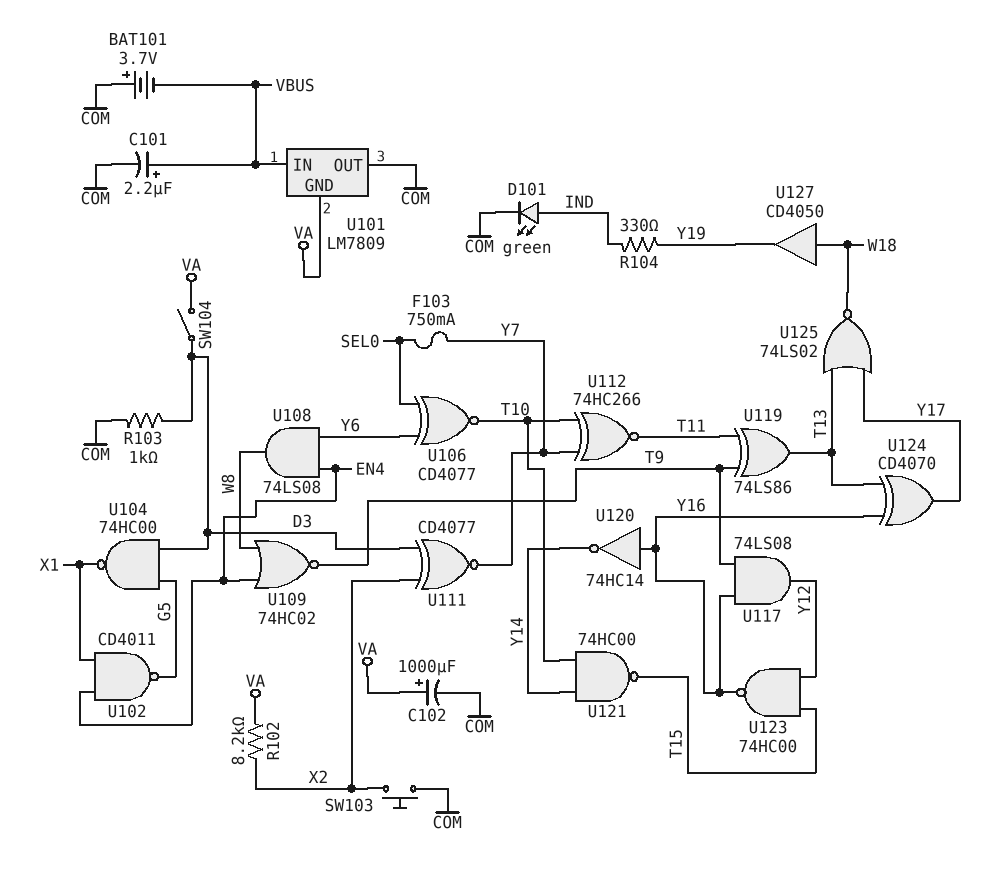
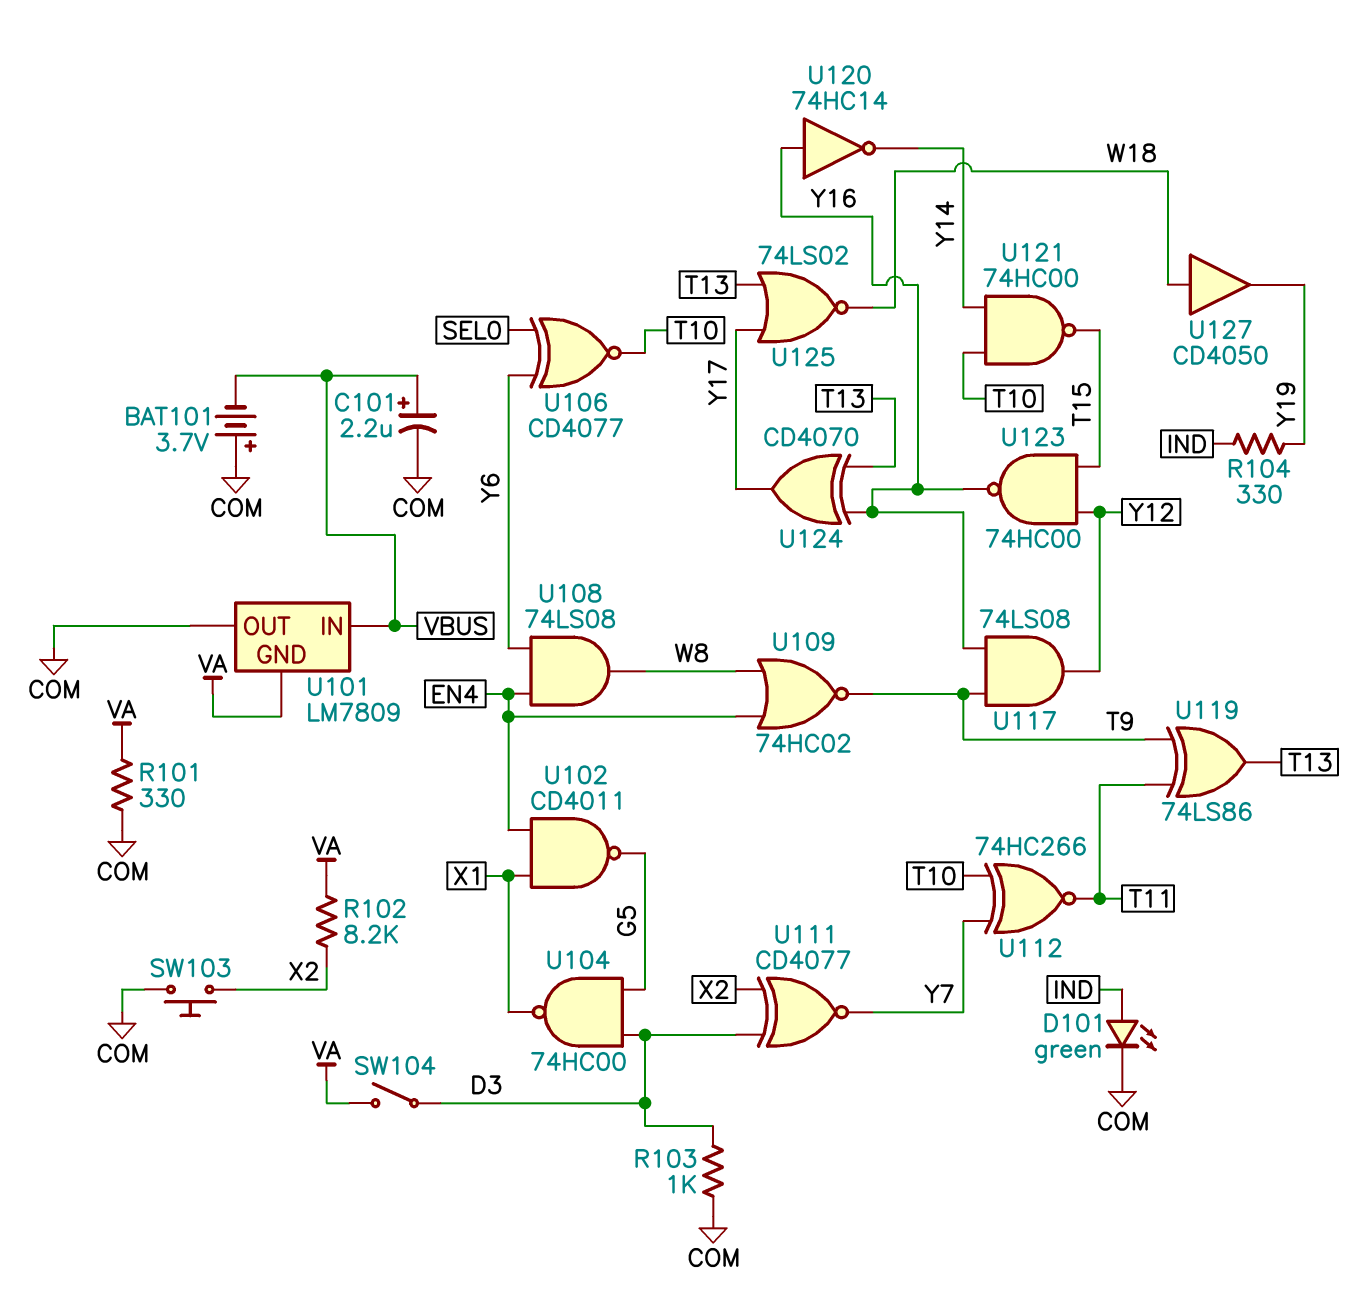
C102: 1000uF (plus VA, minus COM) -> none
F103: 750mA (SEL0, Y7) -> none
R101: none -> 330 (COM, VA)

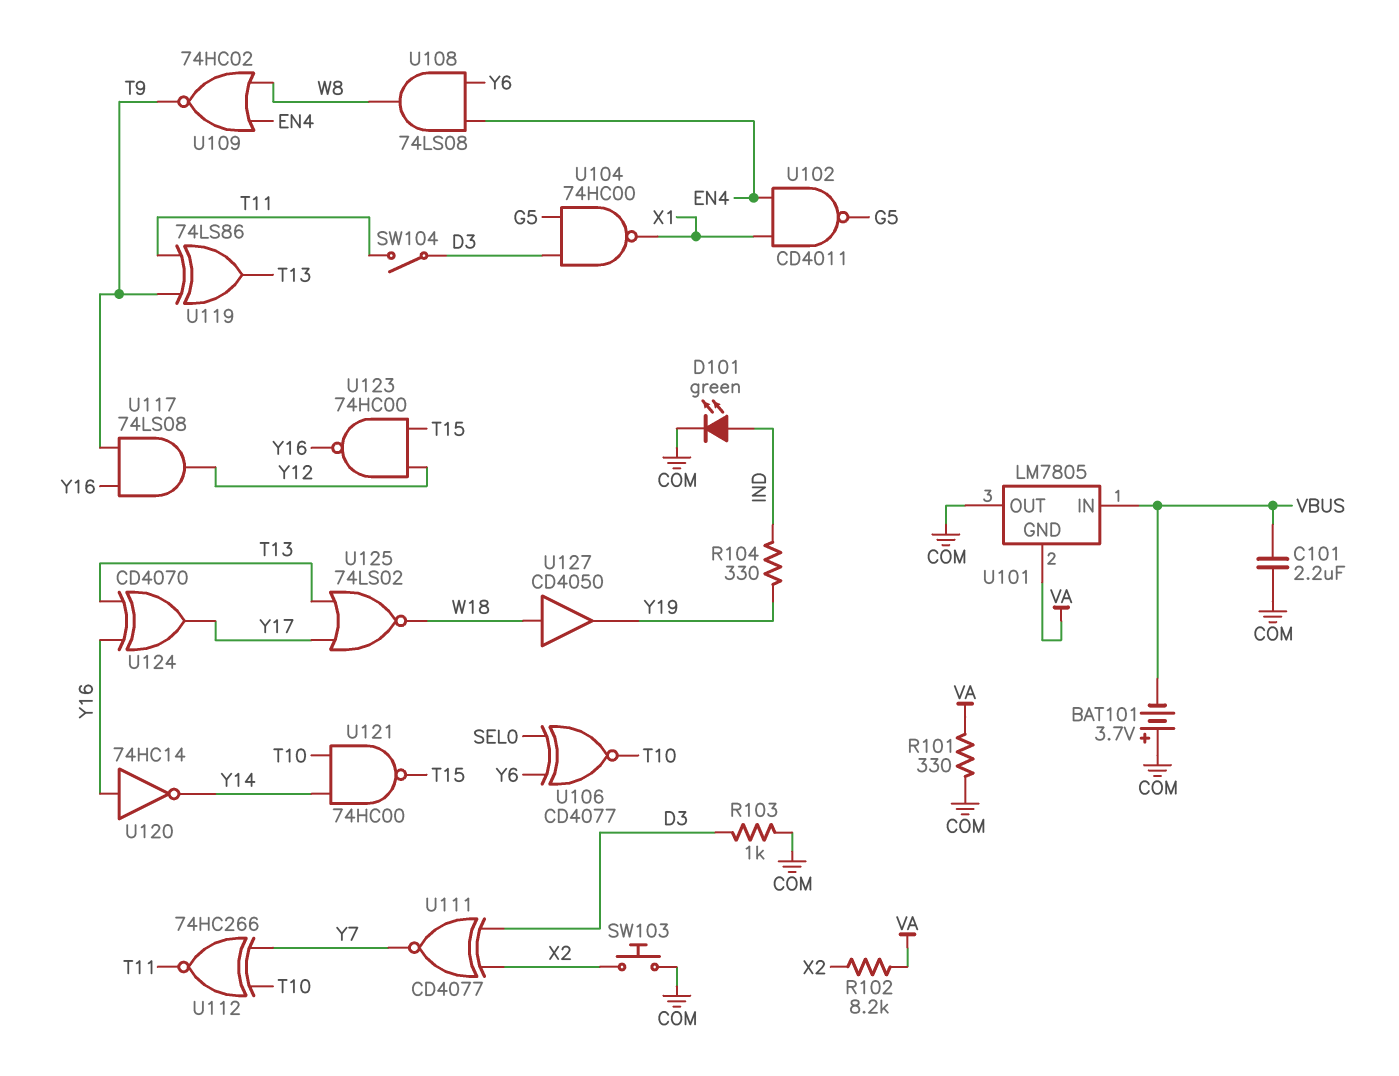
C101: 2.2uF (plus VBUS, minus COM) -> 2.2uF (COM, VBUS)
SW104: switch (D3, VA) -> switch (D3, T11)
U101: LM7809 -> LM7805

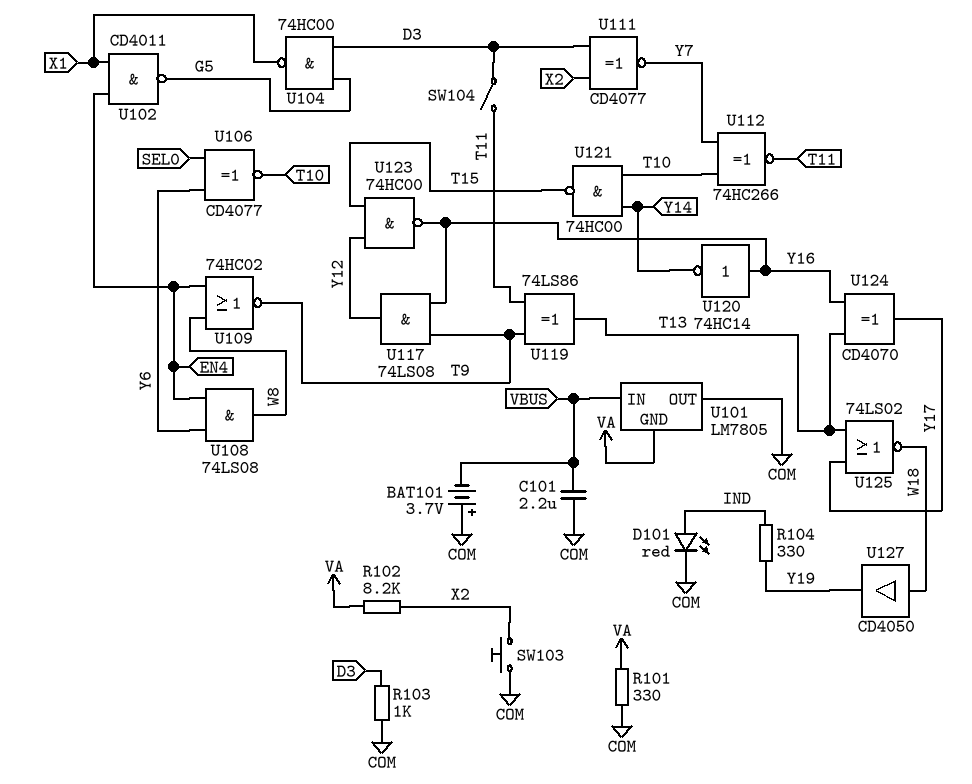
D101: LED green (A IND, K COM) -> LED red (A IND, K COM)

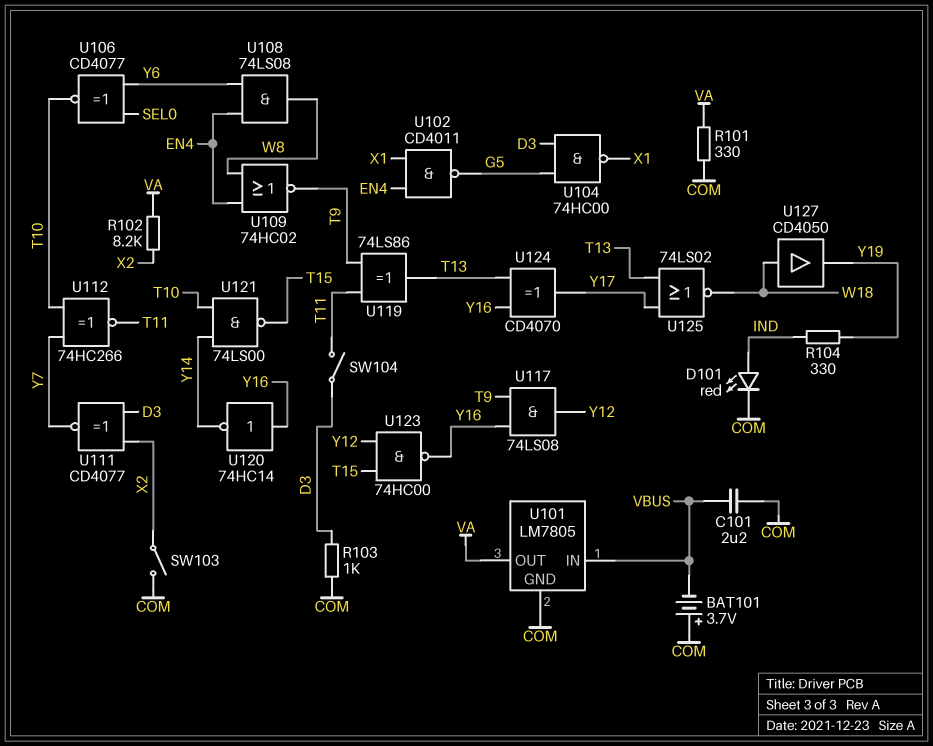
SW103: button (COM, X2) -> switch (COM, X2)
U101 pin GND: VA -> COM
U101 pin OUT: COM -> VA
U121: NAND 74HC00 (in T10, in Y14, out T15) -> NAND 74LS00 (in T10, in Y14, out T15)

